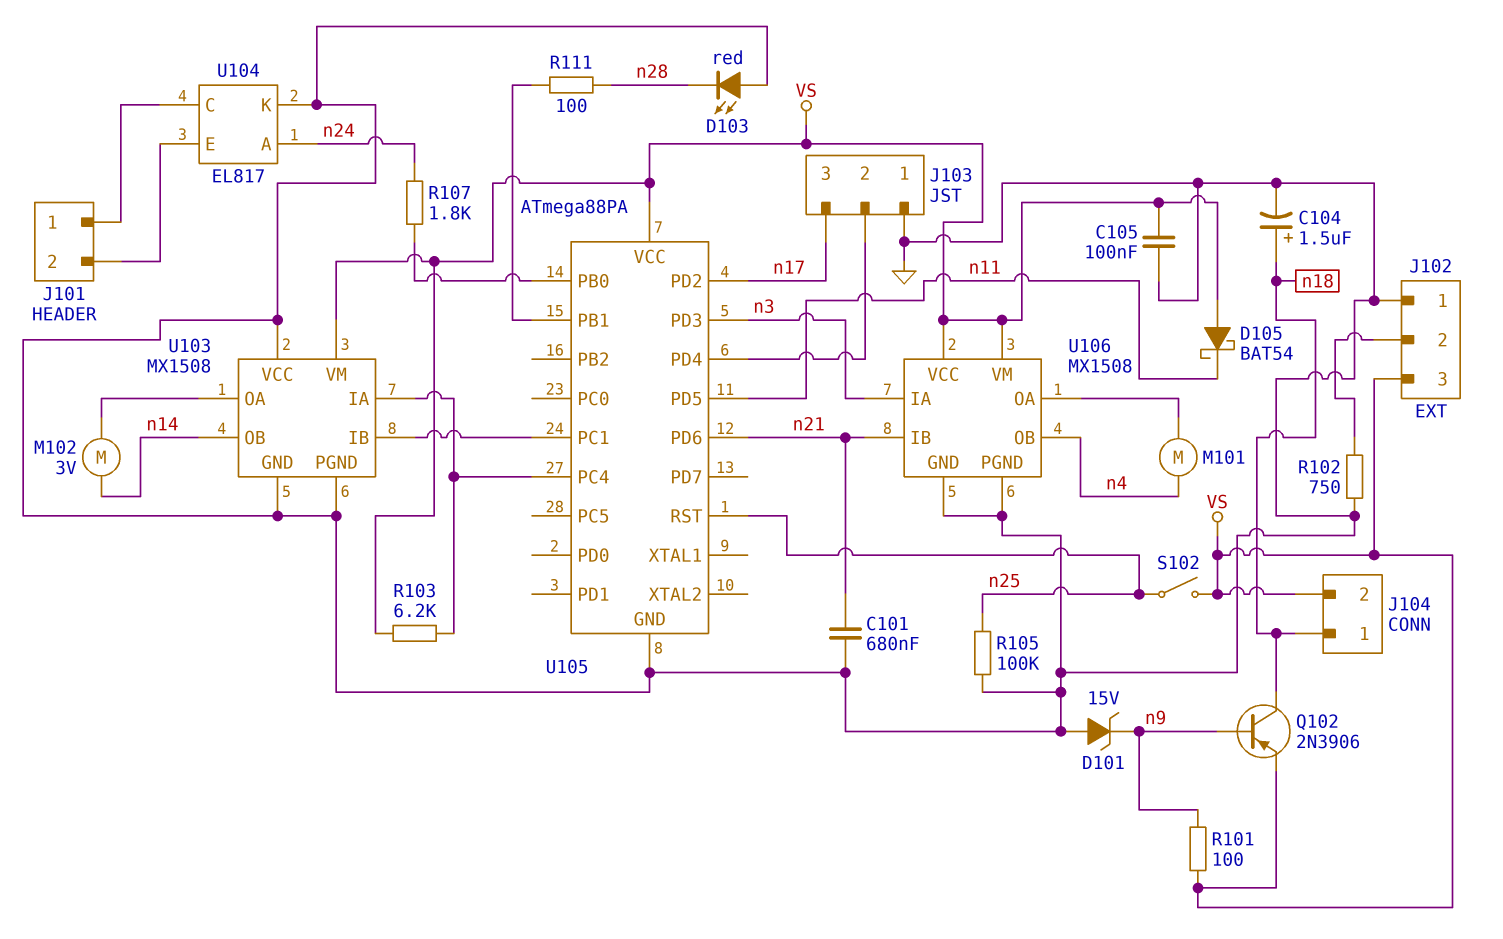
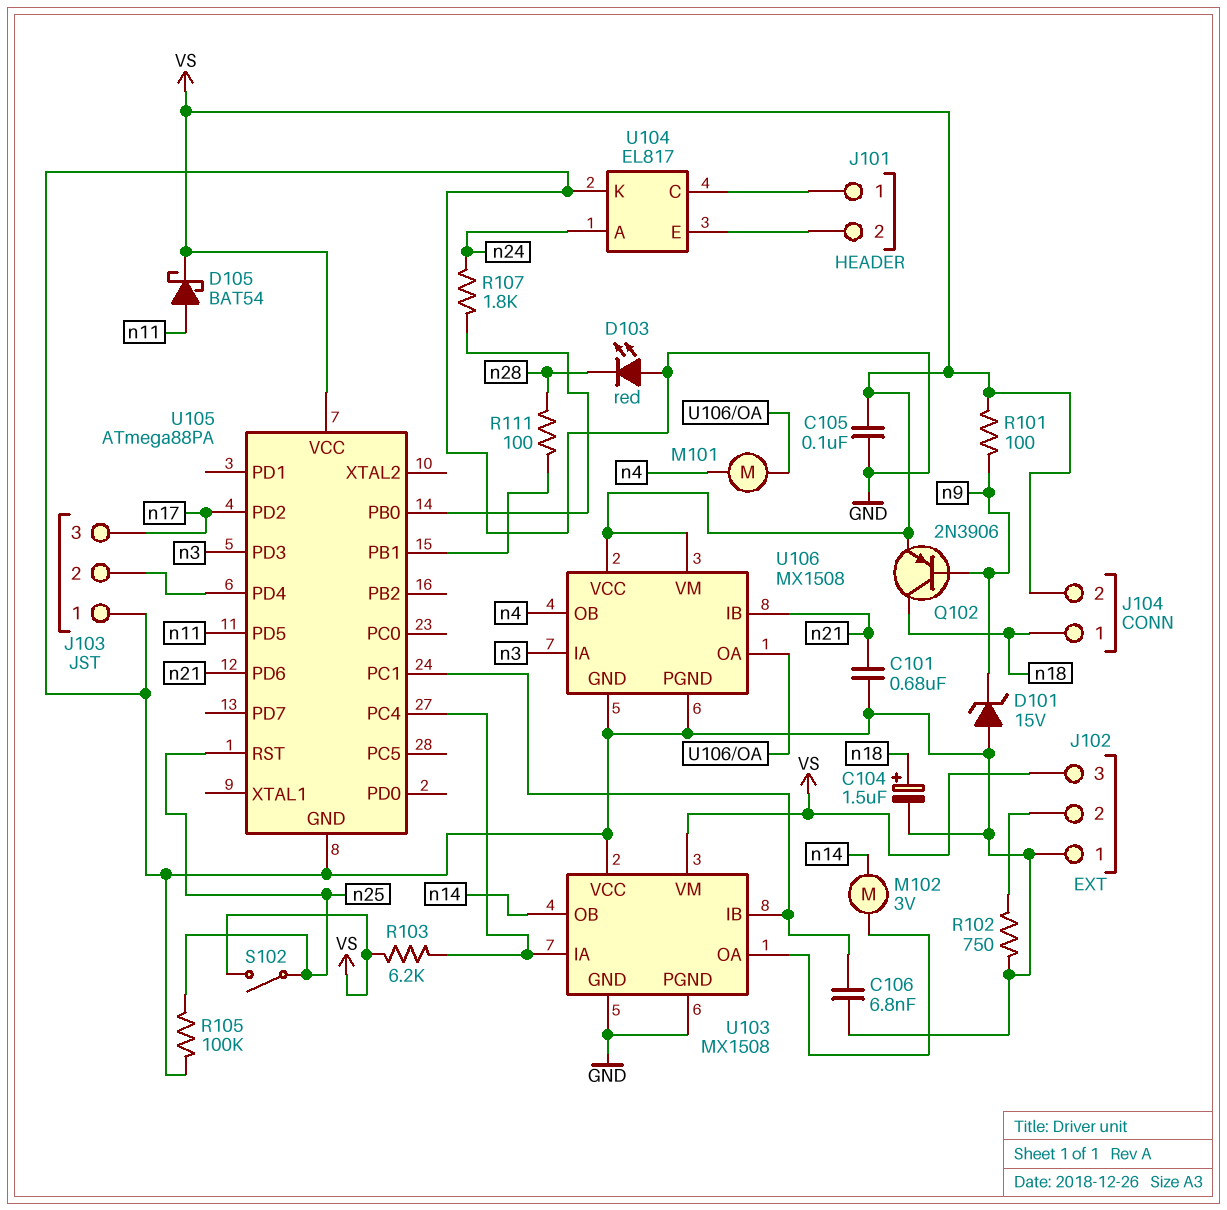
C106: none -> 6.8nF (GND, U103/IB)
D105: schottky BAT54 (A VS, K n11) -> schottky BAT54 (A n11, K VS)

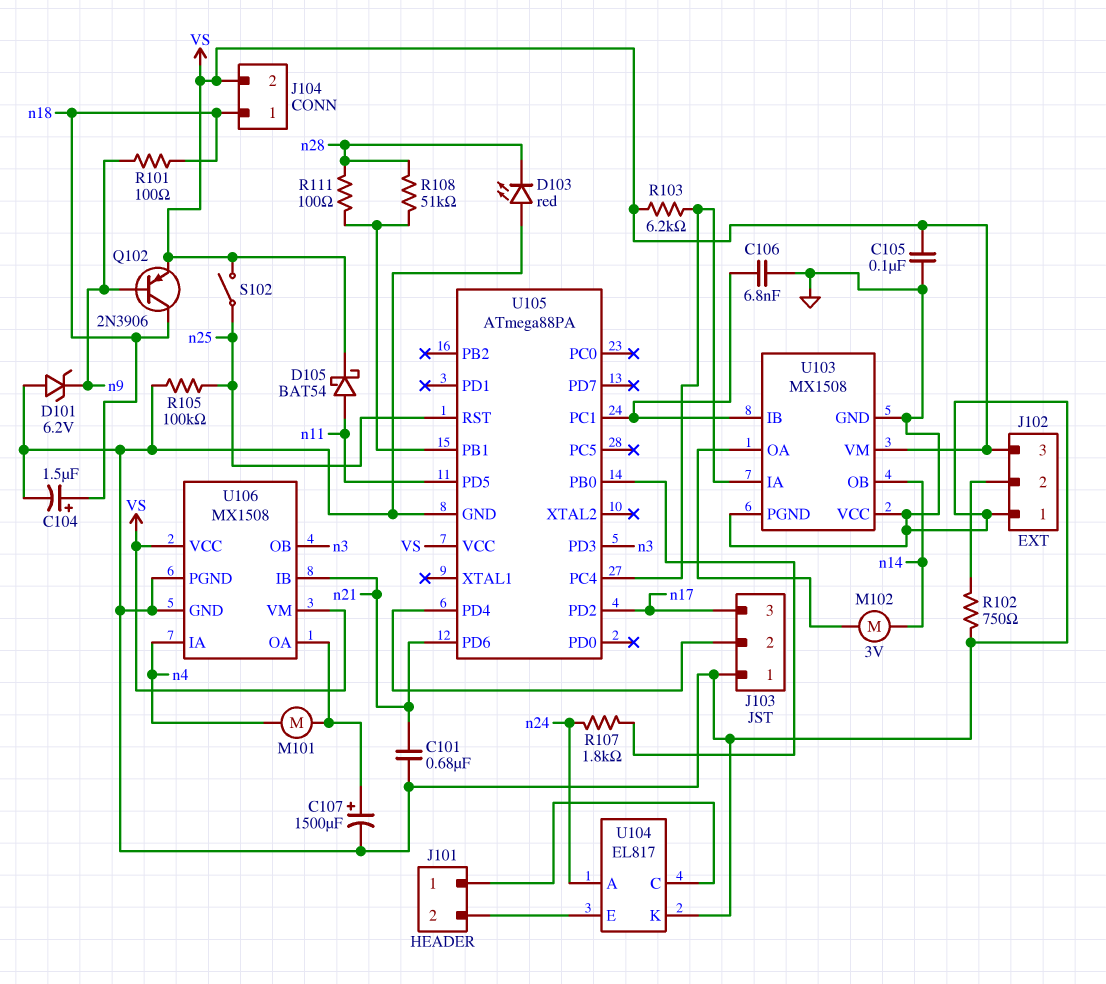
C107: none -> 1500uF (plus U106/OA, minus GND)
D101: zener 15V (A GND, K n9) -> zener 6.2V (A GND, K n9)
R101: 100 (VS, n9) -> 100 (n9, n18)
R108: none -> 51k (U105/PB1, n28)
U106 pin IA: n3 -> n4
U106 pin OB: n4 -> n3

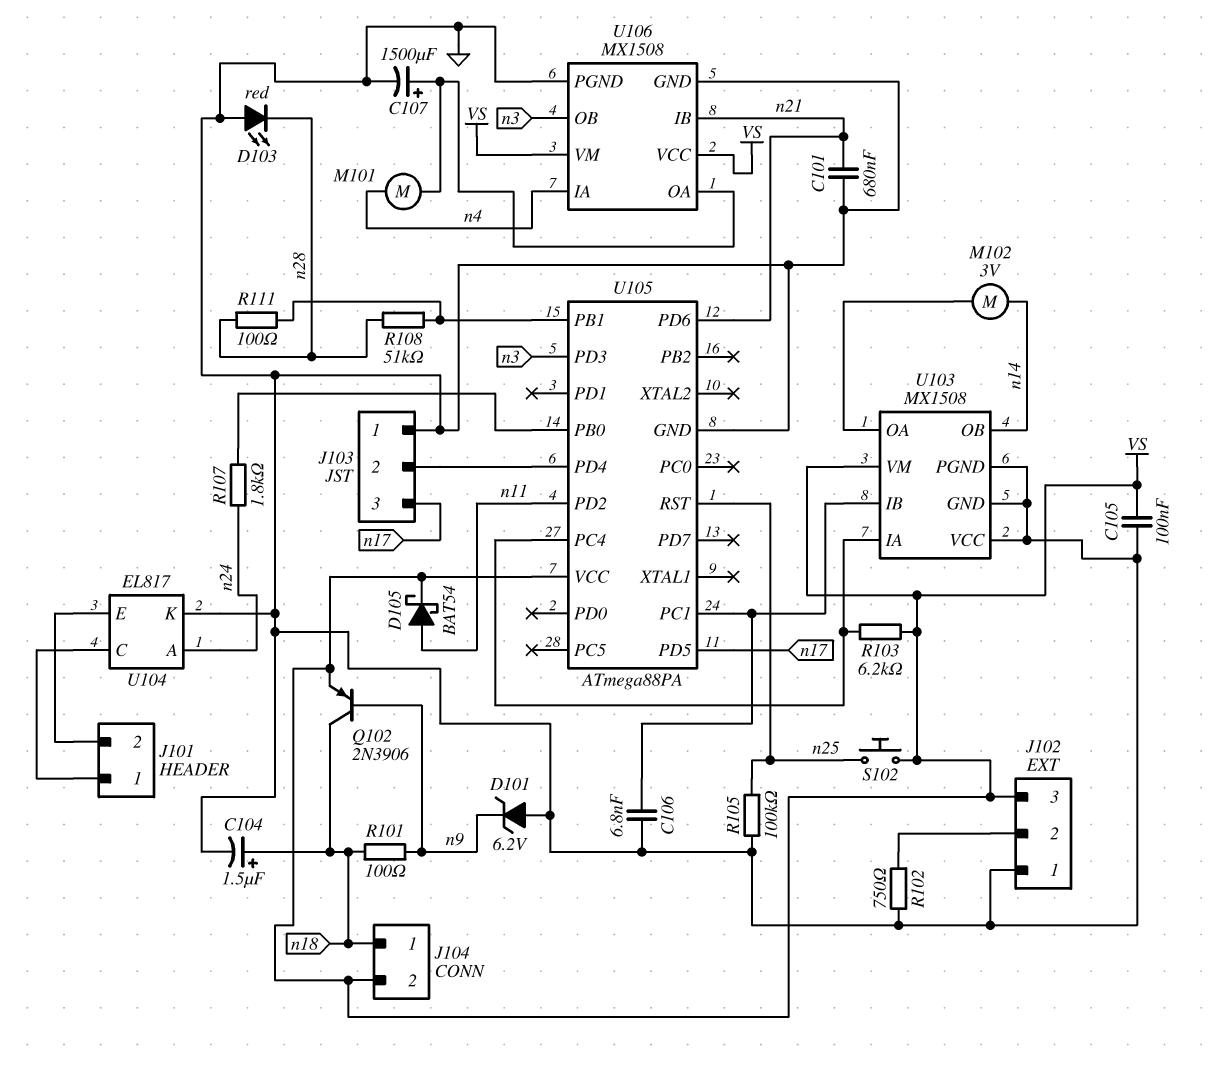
S102: switch (VS, n25) -> button (VS, n25)
U105 pin PD2: n17 -> n11
U105 pin PD5: n11 -> n17

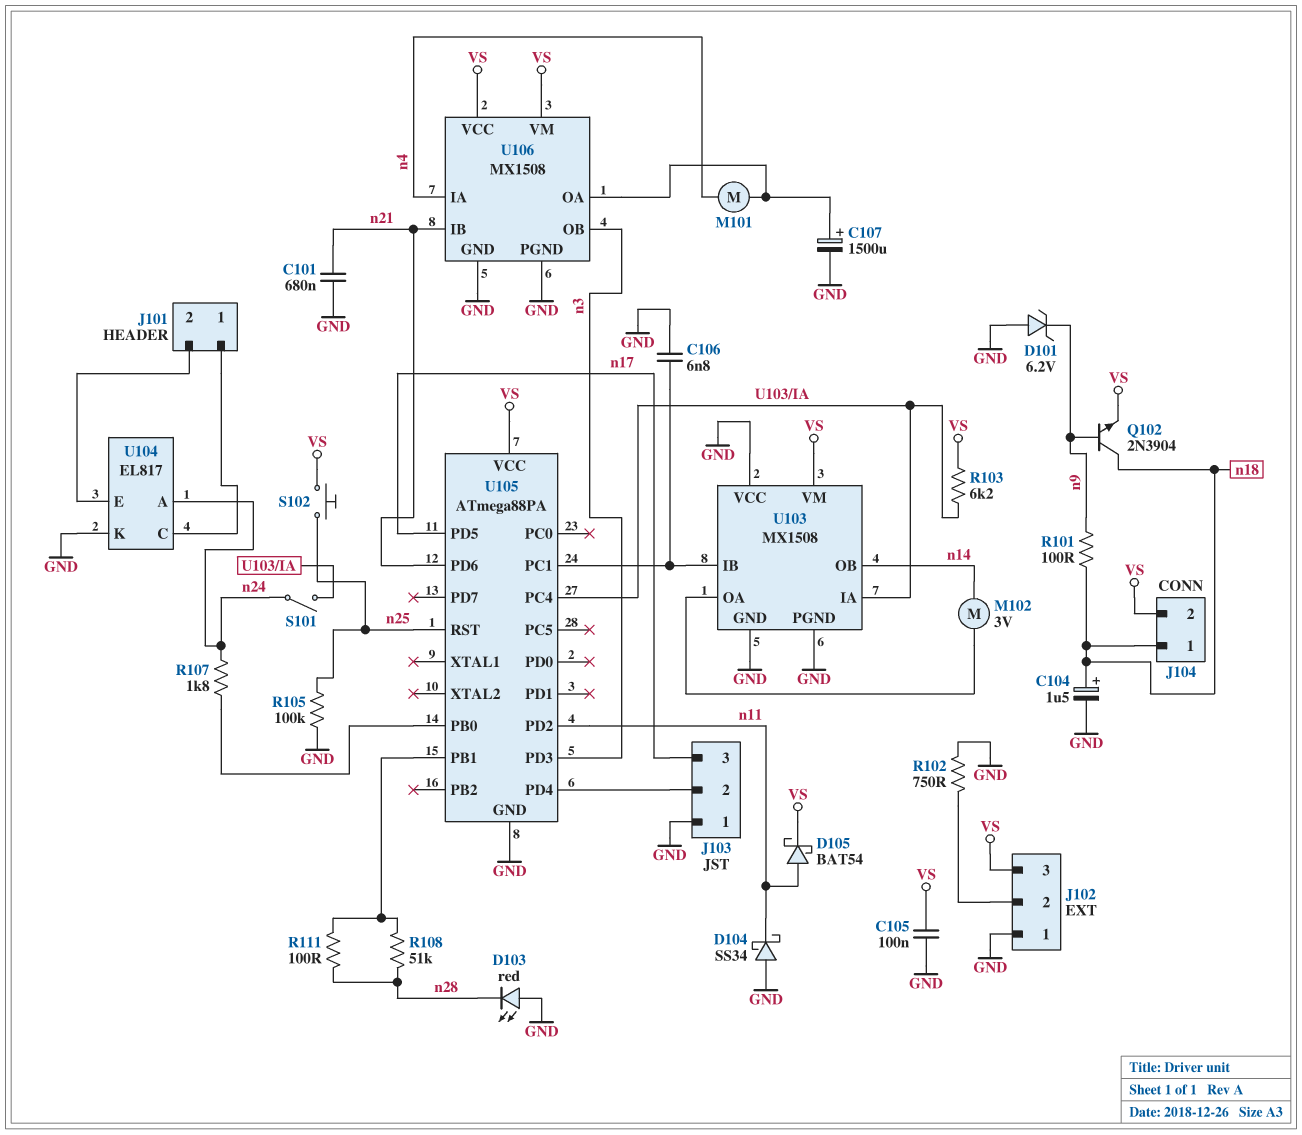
D104: none -> schottky SS34 (A GND, K n11)
Q102: PNP 2N3906 (B n9, C n18, E VS) -> NPN 2N3904 (B n9, C n18, E VS)
S101: none -> switch (U103/IA, n24)

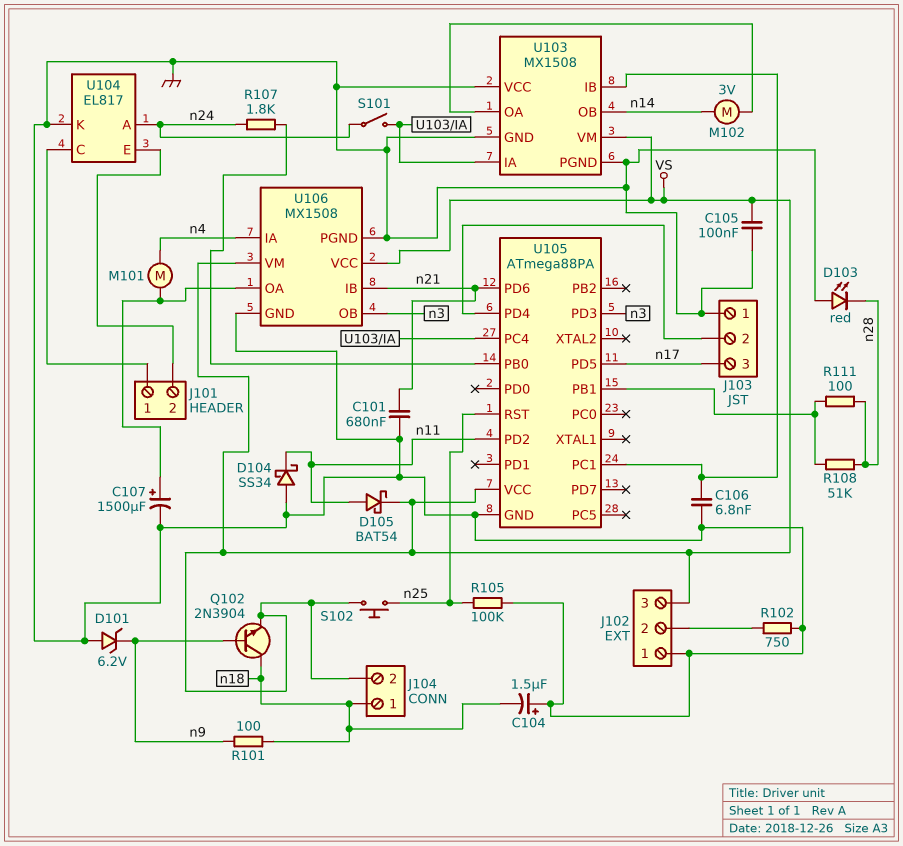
C104: 1.5uF (plus n18, minus GND) -> 1.5uF (plus GND, minus n18)
R103: 6.2k (U103/IA, VS) -> none

